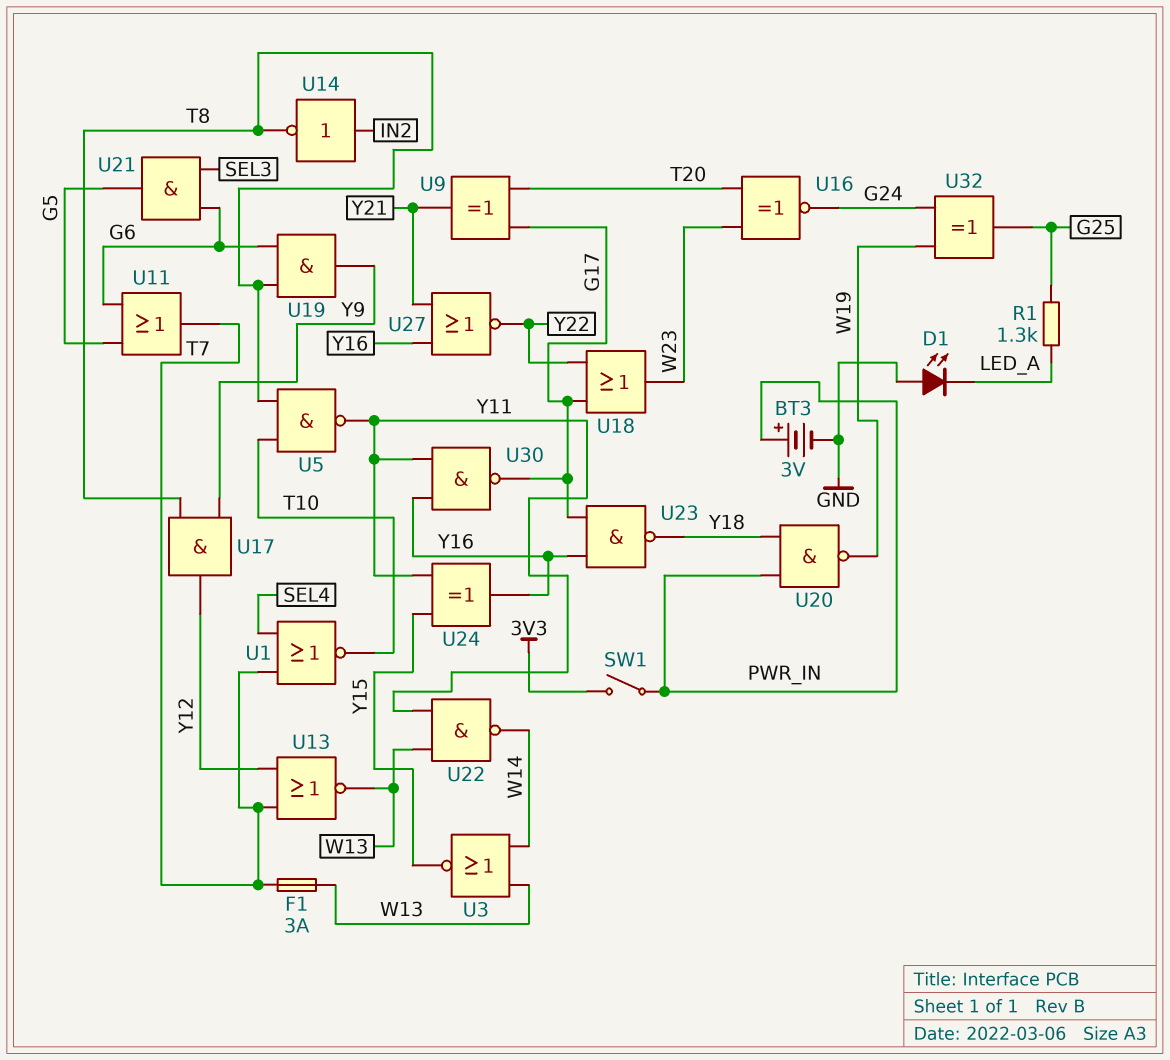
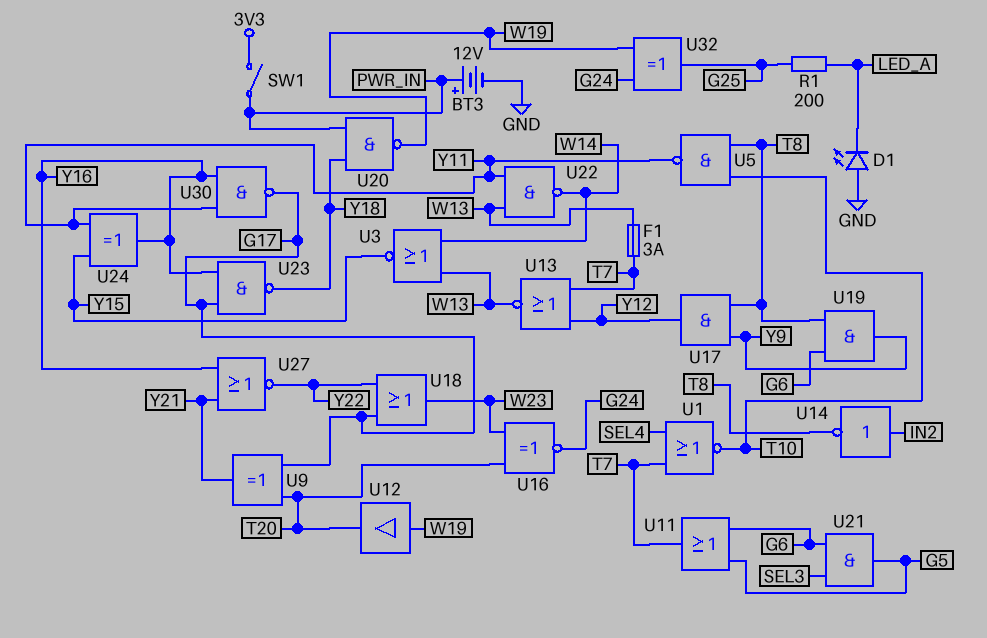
BT3: 3V (plus PWR_IN, minus GND) -> 12V (plus PWR_IN, minus GND)
R1: 1.3k (G25, LED_A) -> 200 (G25, LED_A)
U12: none -> buffer (in W19, out T20)

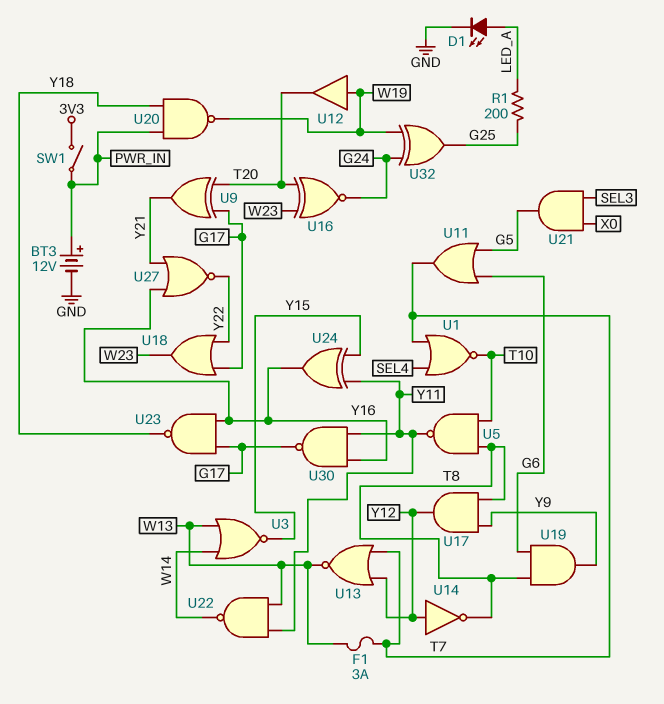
D1: LED (A GND, K LED_A) -> LED (A LED_A, K GND)
U14: NOT (in IN2, out T8) -> NOT (in Y12, out T8)
U21: AND (in G6, in SEL3, out G5) -> AND (in SEL3, in X0, out G5)

